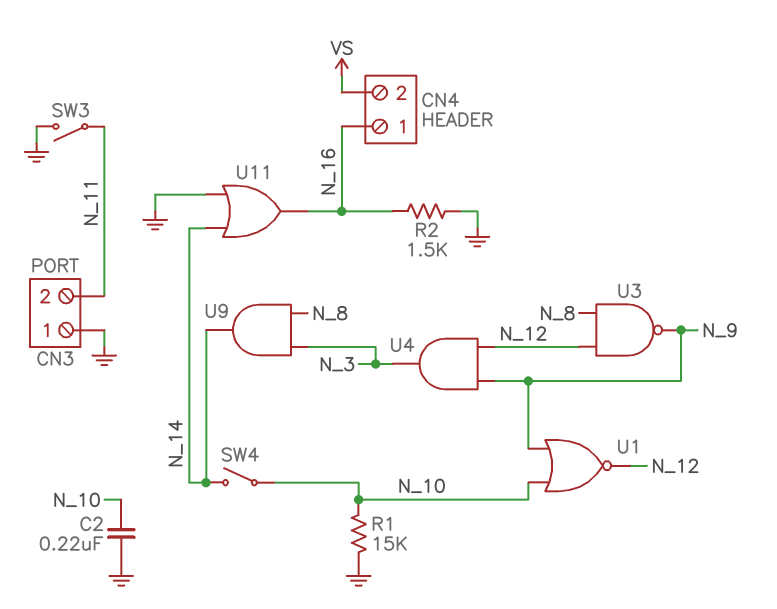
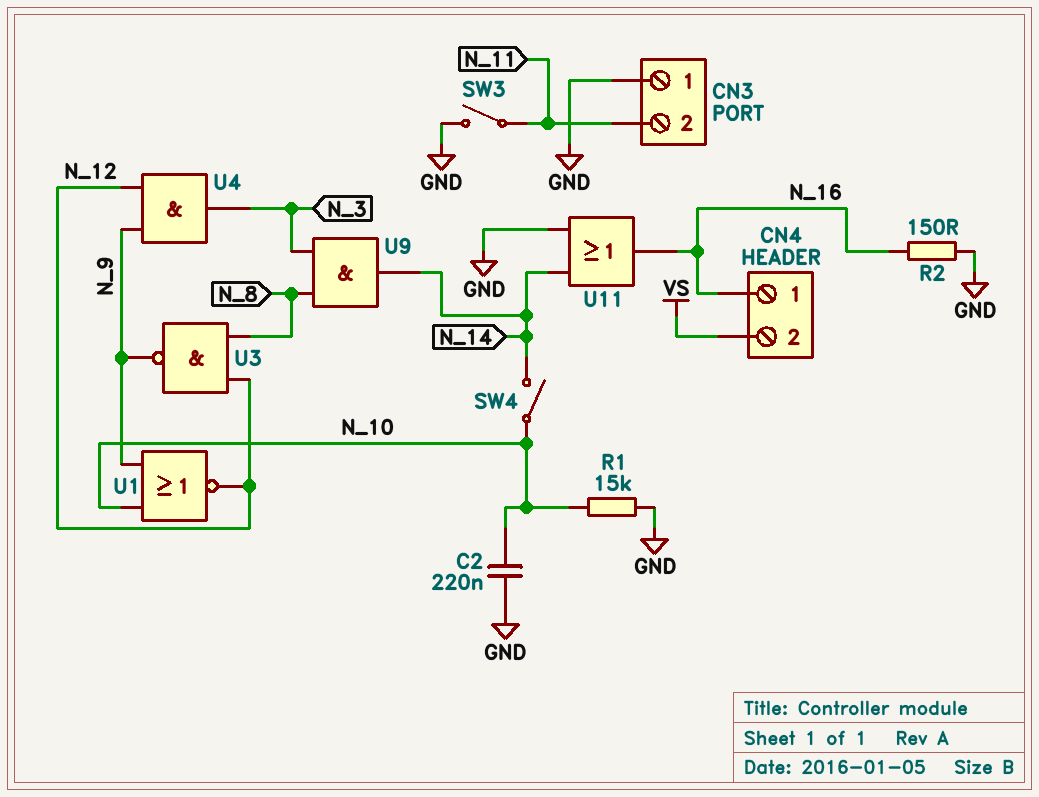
R2: 1.5k (GND, N_16) -> 150 (GND, N_16)

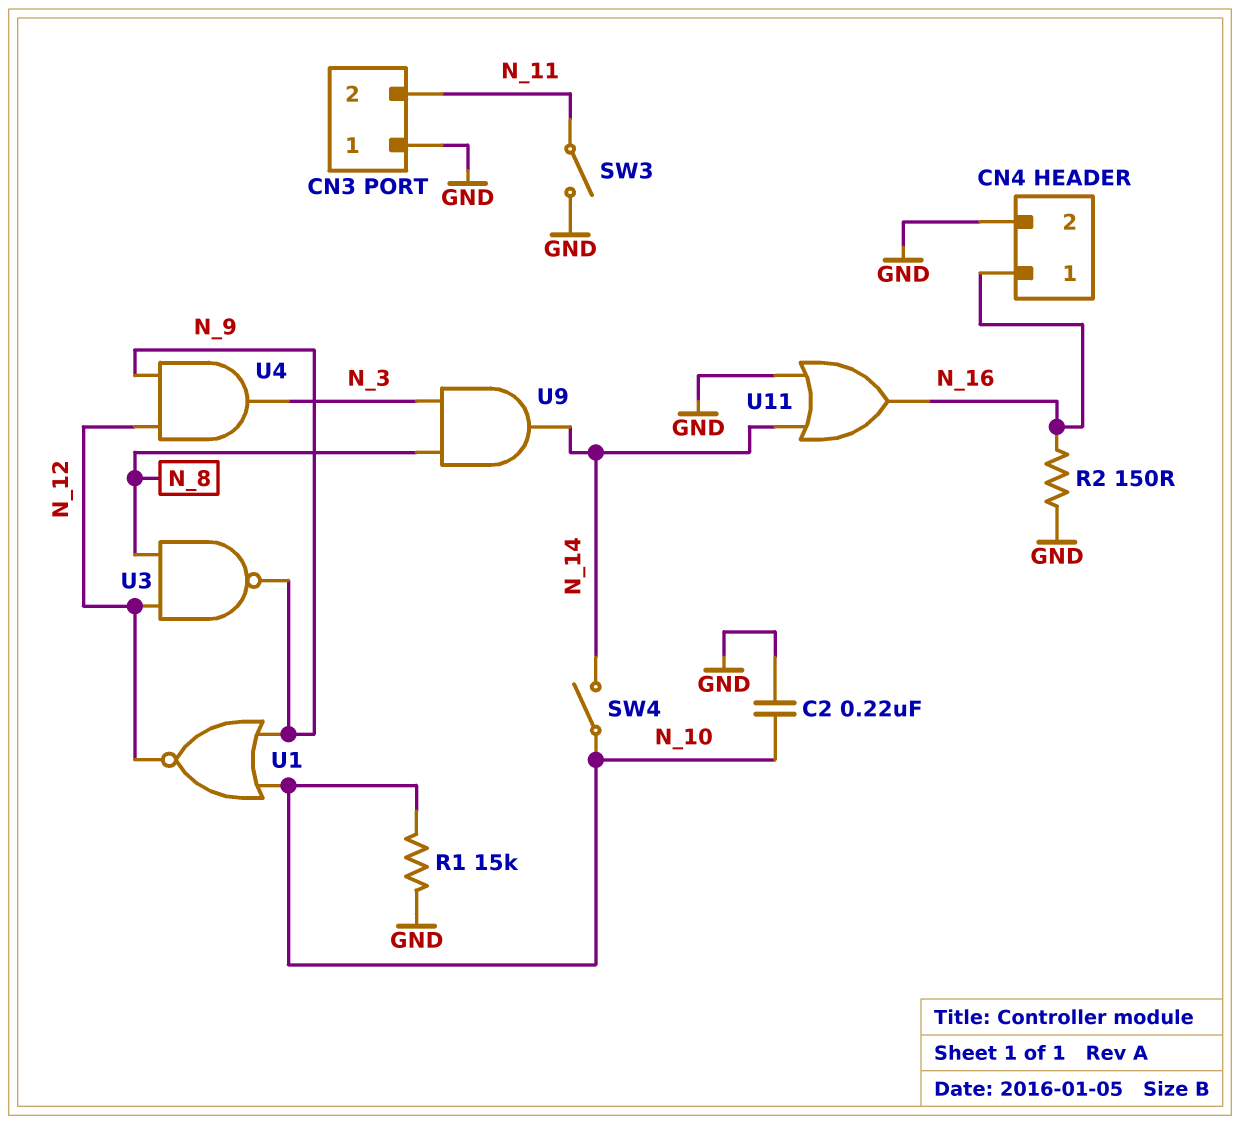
CN4 pin 2: VS -> GND

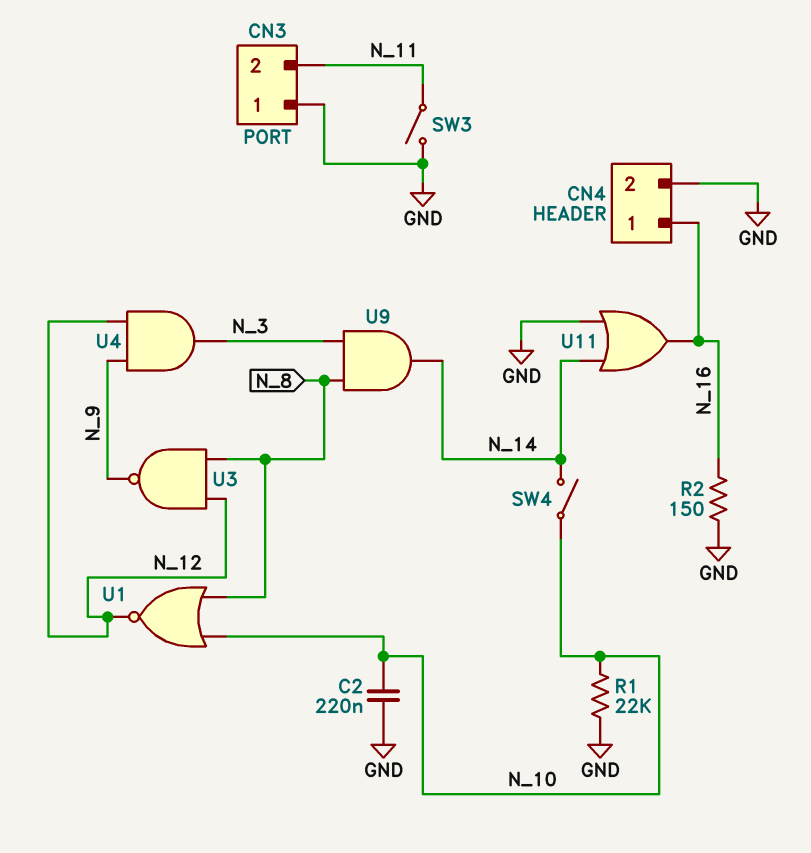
R1: 15k (GND, N_10) -> 22k (GND, N_10)
U1: NOR (in N_9, in N_10, out N_12) -> NOR (in N_8, in N_10, out N_12)

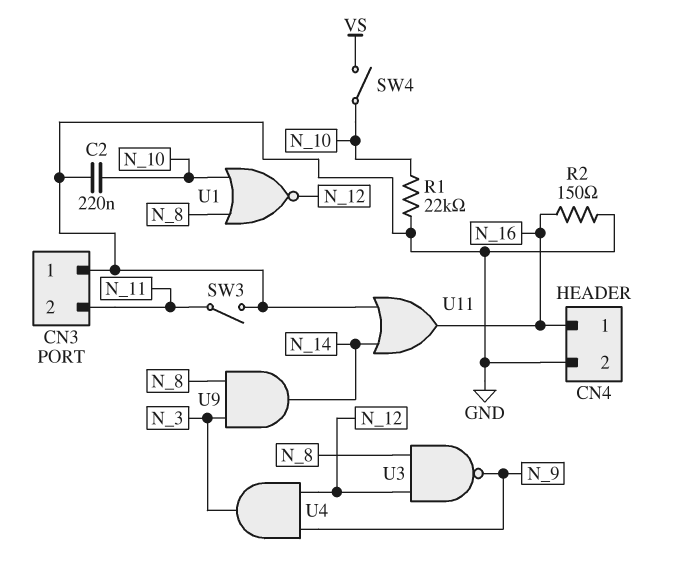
SW4: switch (N_10, N_14) -> switch (N_10, VS)

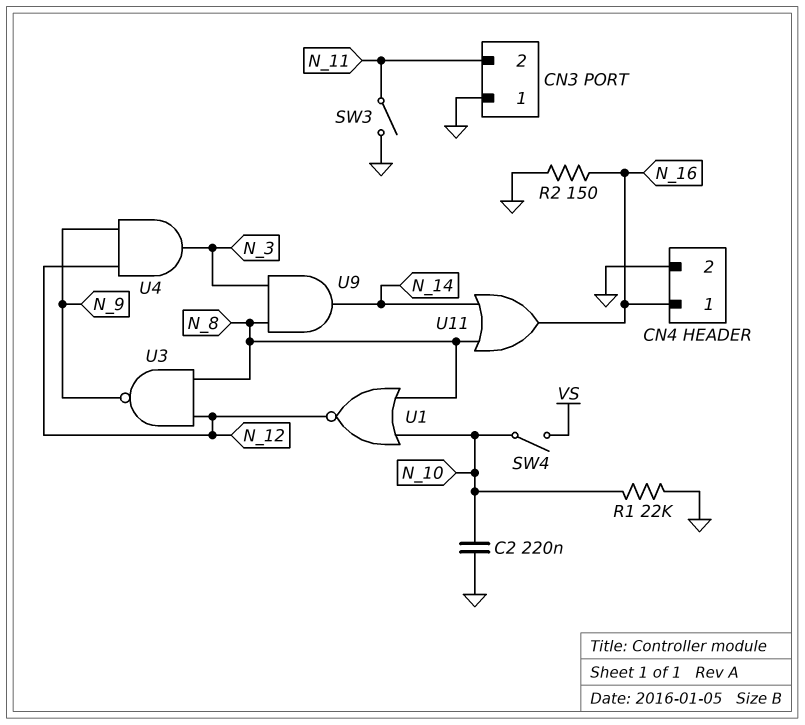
U11: OR (in GND, in N_14, out N_16) -> OR (in N_8, in N_14, out N_16)

